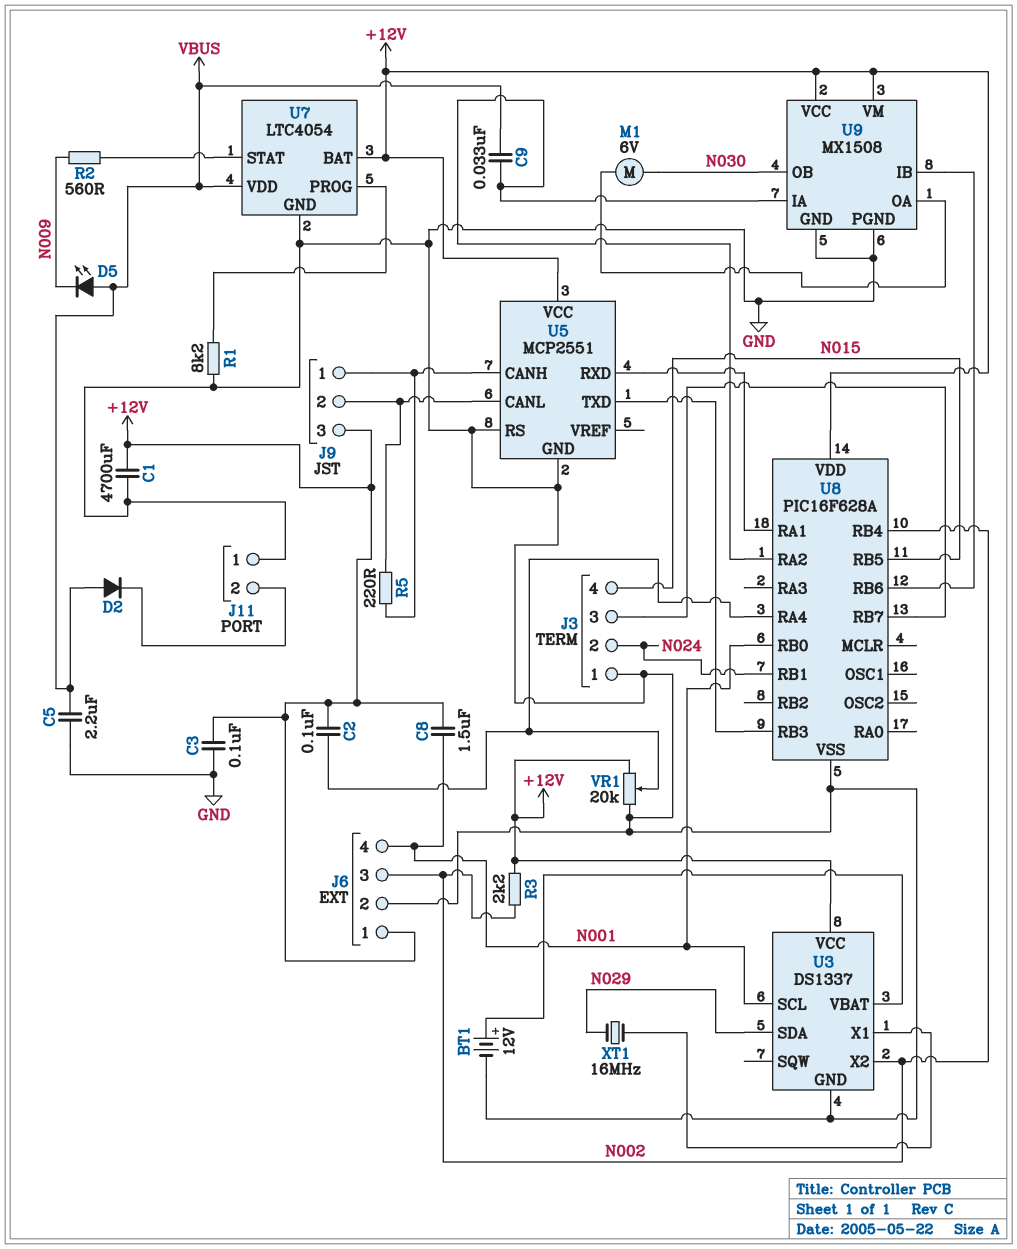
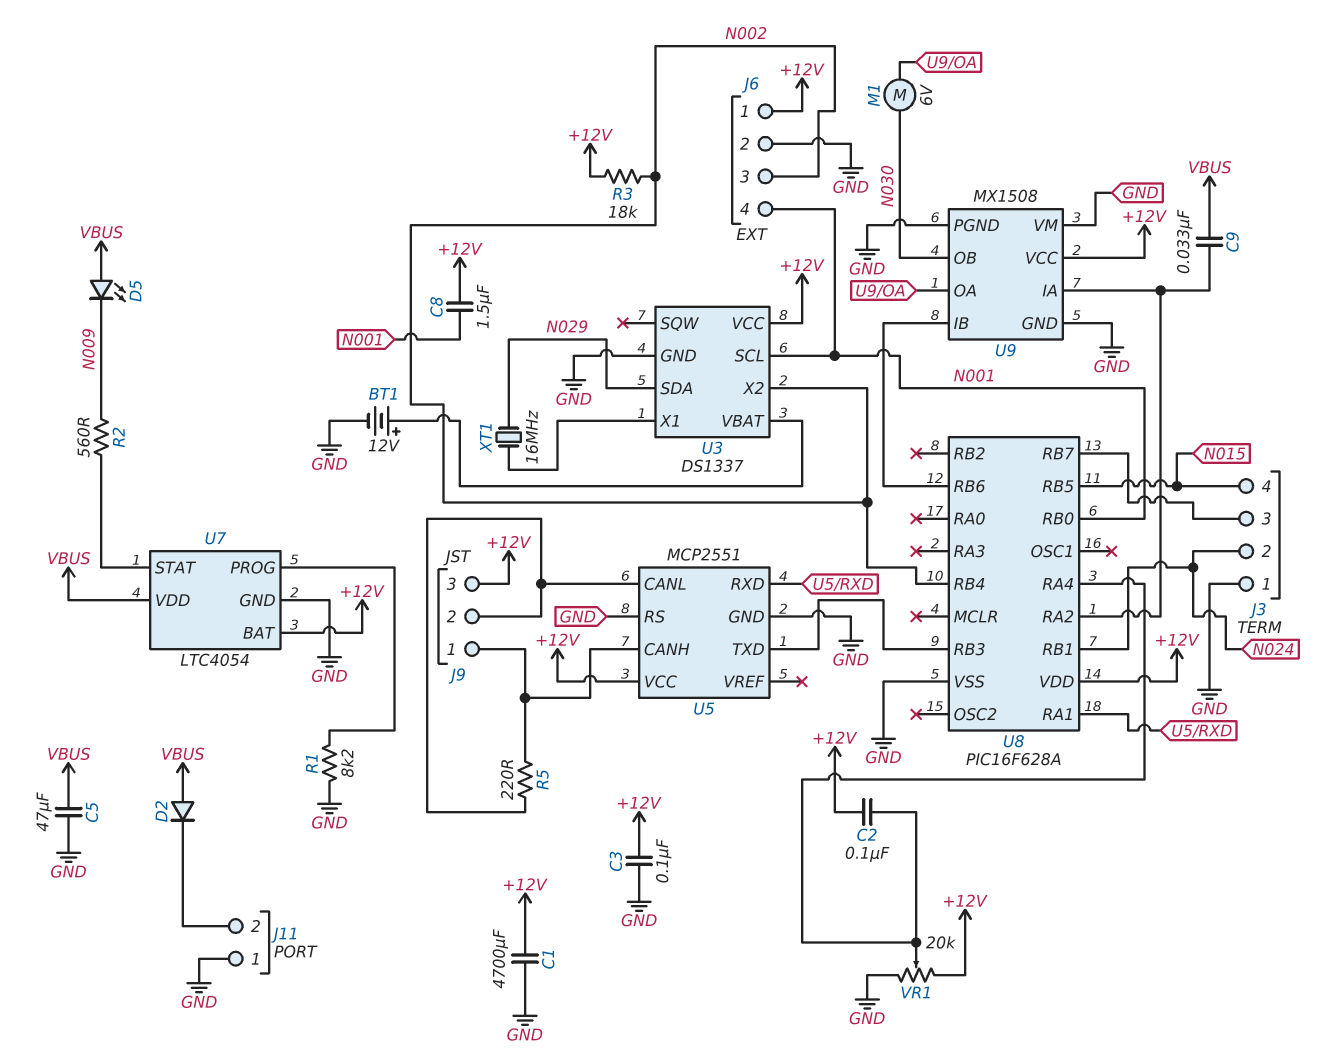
C5: 2.2uF (GND, VBUS) -> 47uF (GND, VBUS)
R3: 2.2k (+12V, N002) -> 18k (+12V, N002)
U9 pin VM: +12V -> GND

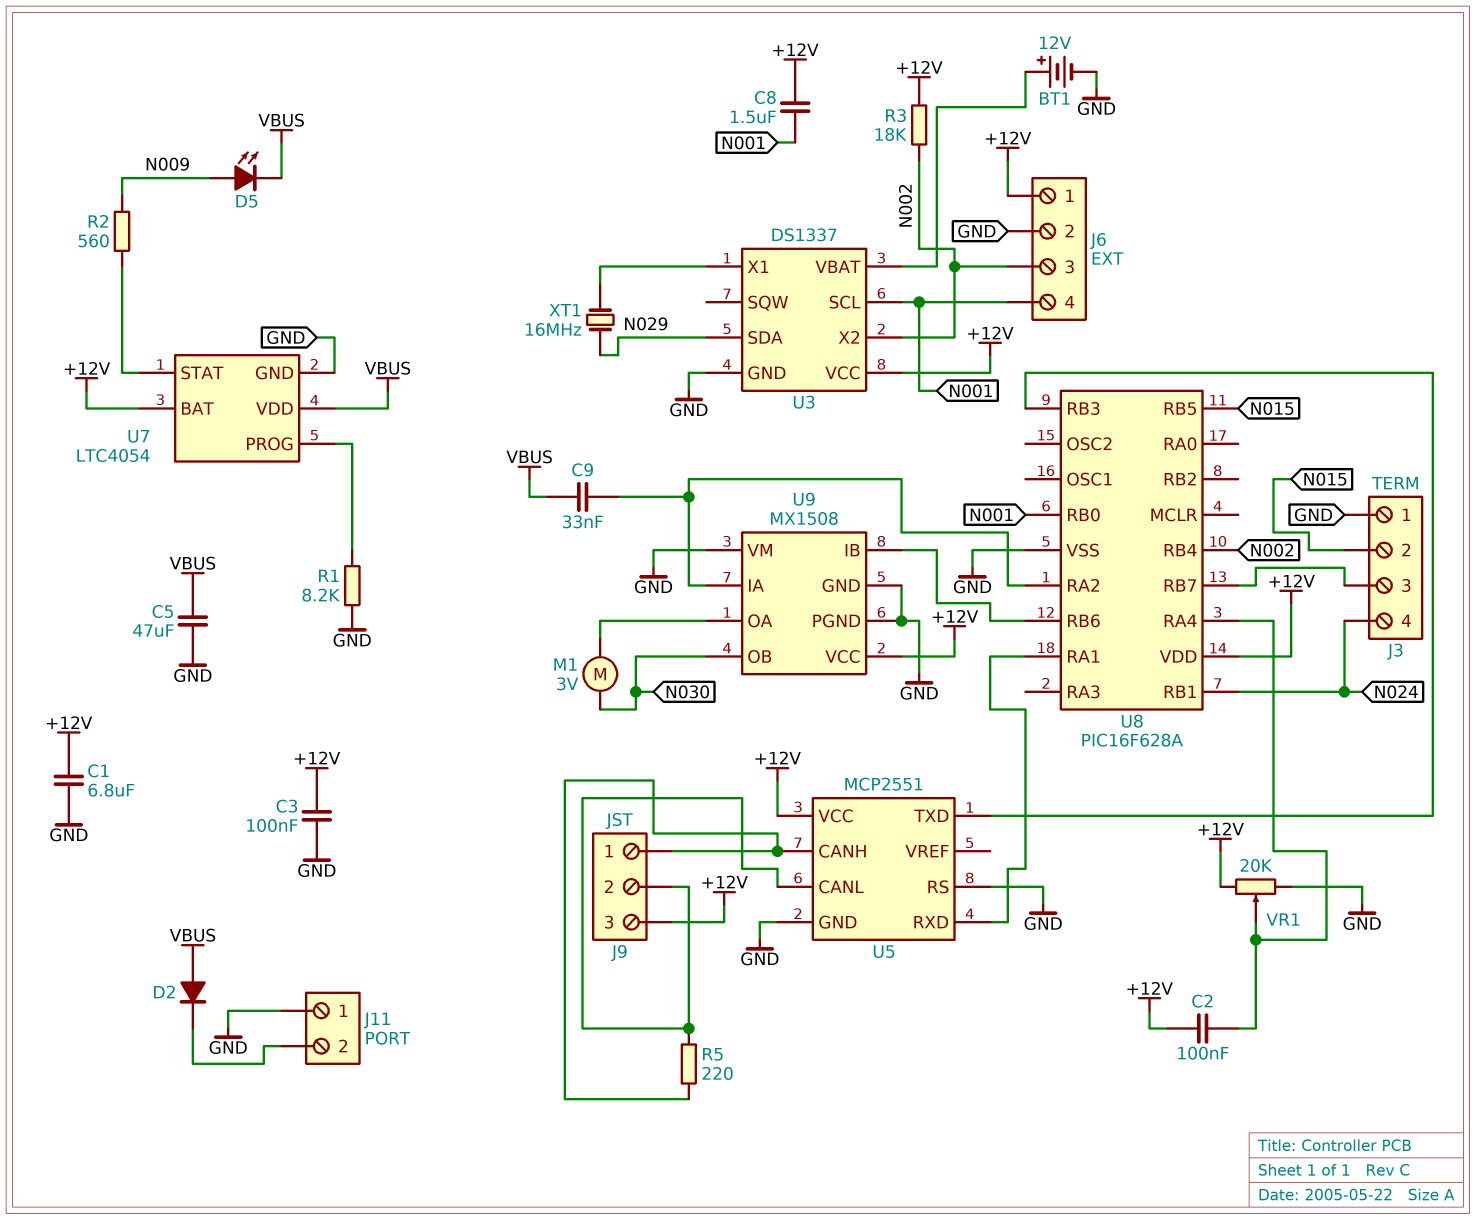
C1: 4700uF (+12V, GND) -> 6.8uF (+12V, GND)
D5: LED (A VBUS, K N009) -> LED (A N009, K VBUS)
J3 pin 2: N024 -> N015
J3 pin 4: N015 -> N024
M1: motor 6V (N030, U9/OA) -> motor 3V (N030, U9/OA)

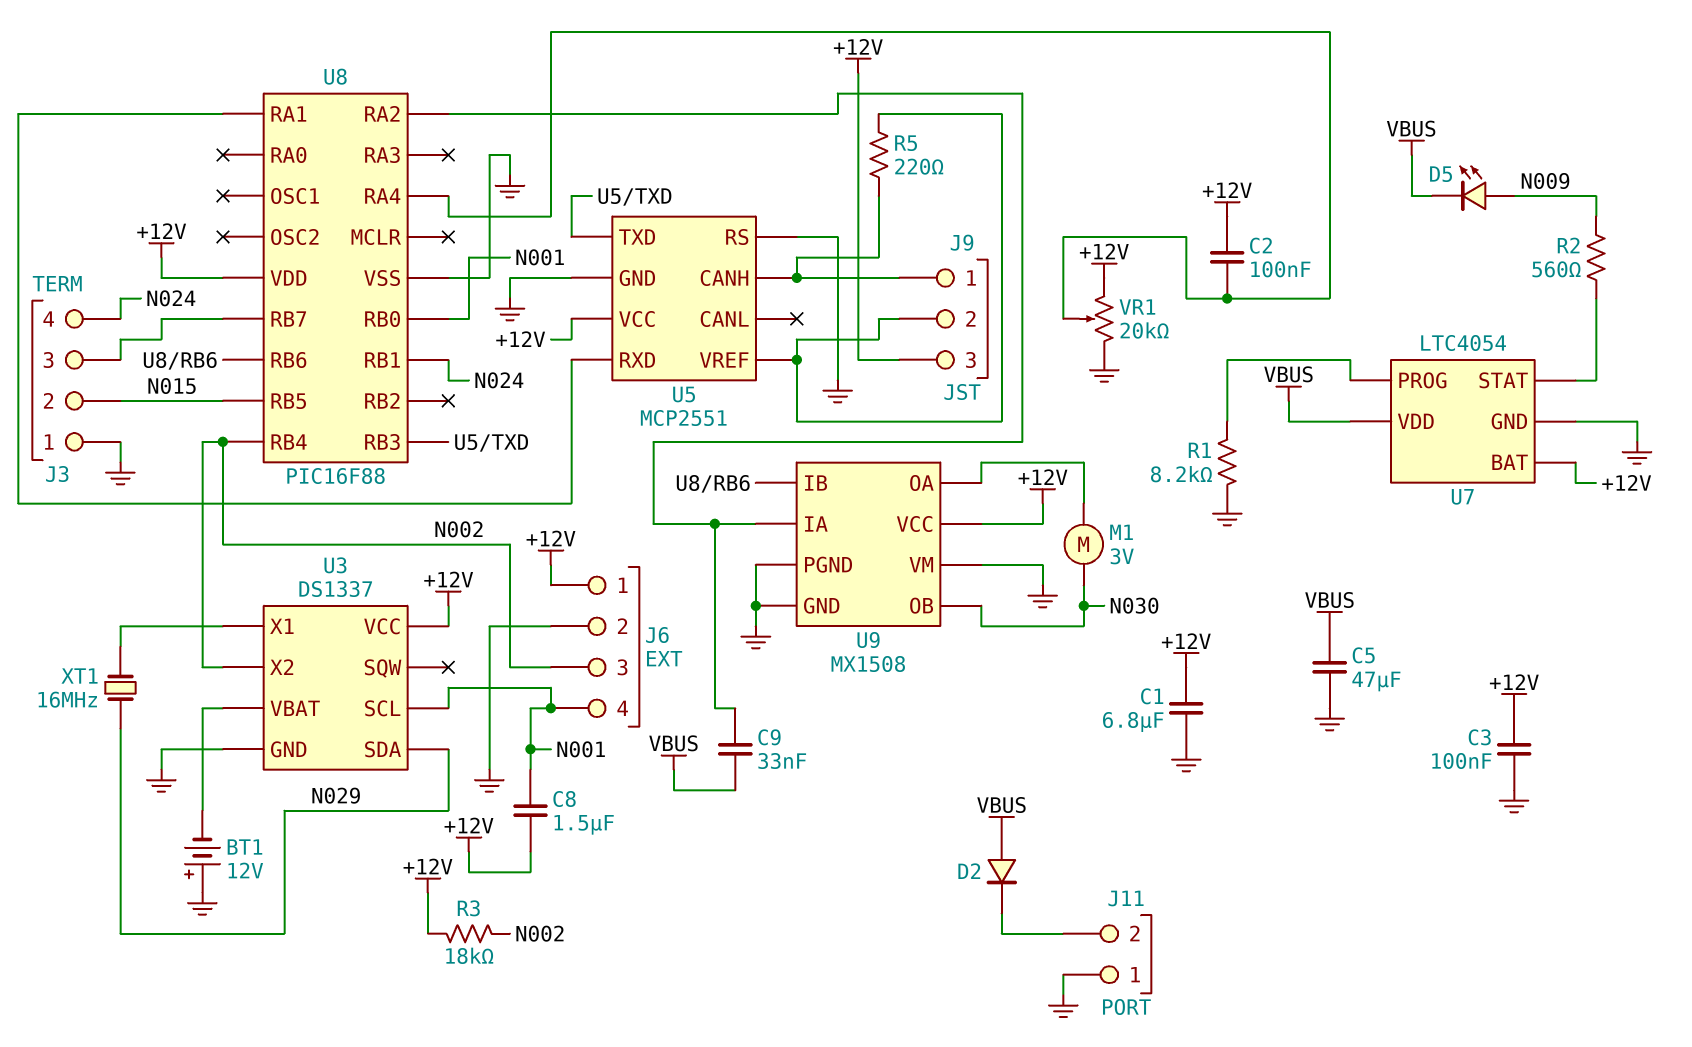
BT1: 12V (plus U3/VBAT, minus GND) -> 12V (plus GND, minus U3/VBAT)
U5 pin CANL: J9/2 -> none
U5 pin VREF: none -> J9/2
U8: PIC16F628A -> PIC16F88

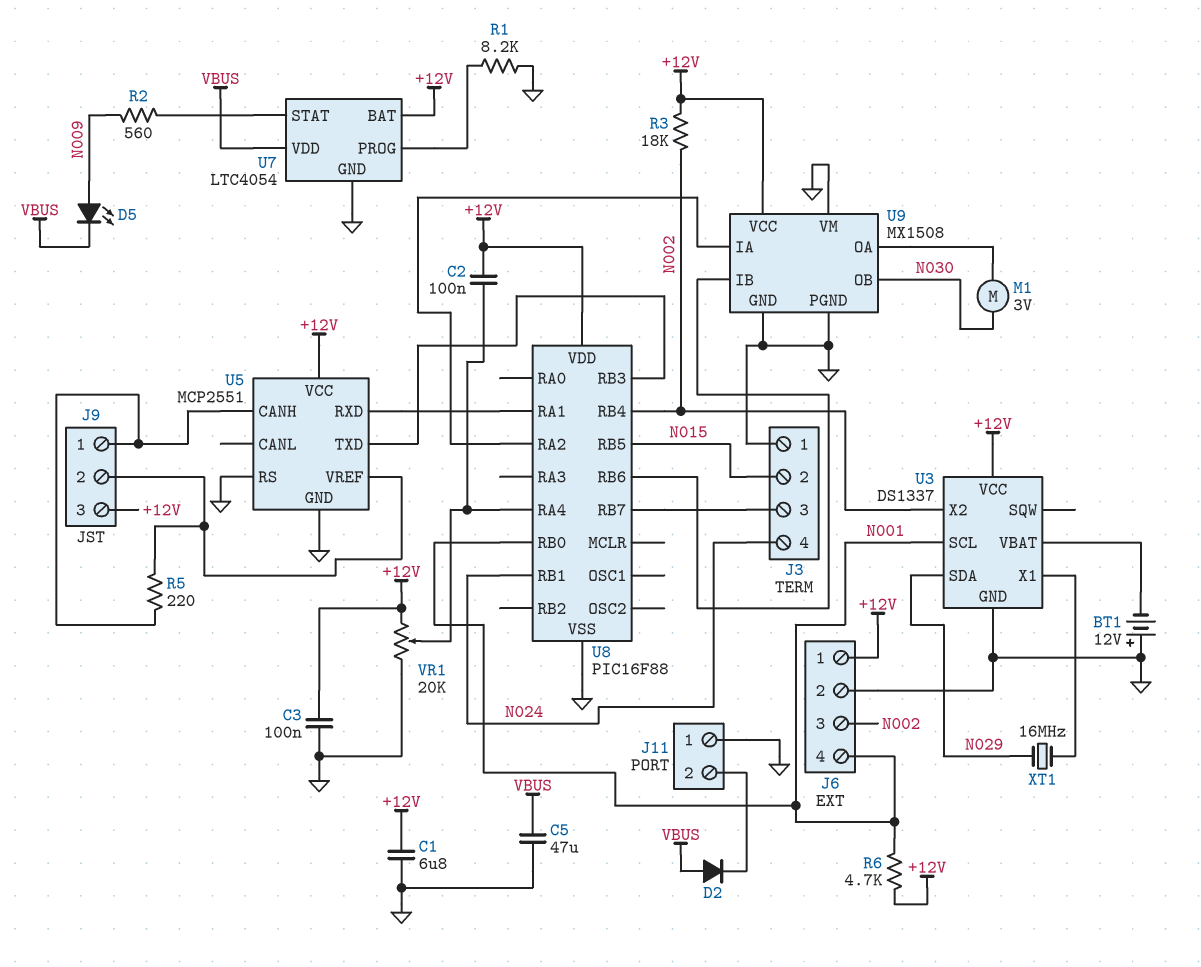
C8: 1.5uF (+12V, N001) -> none
C9: 33nF (U8/RA2, VBUS) -> none
R6: none -> 4.7k (+12V, N001)

